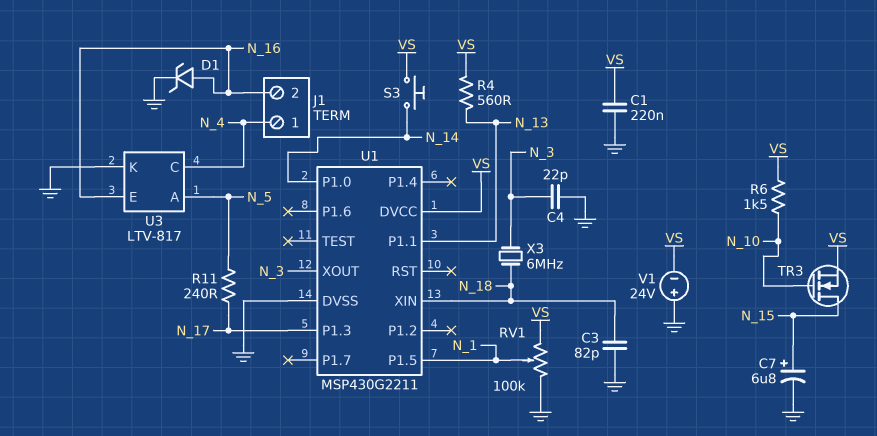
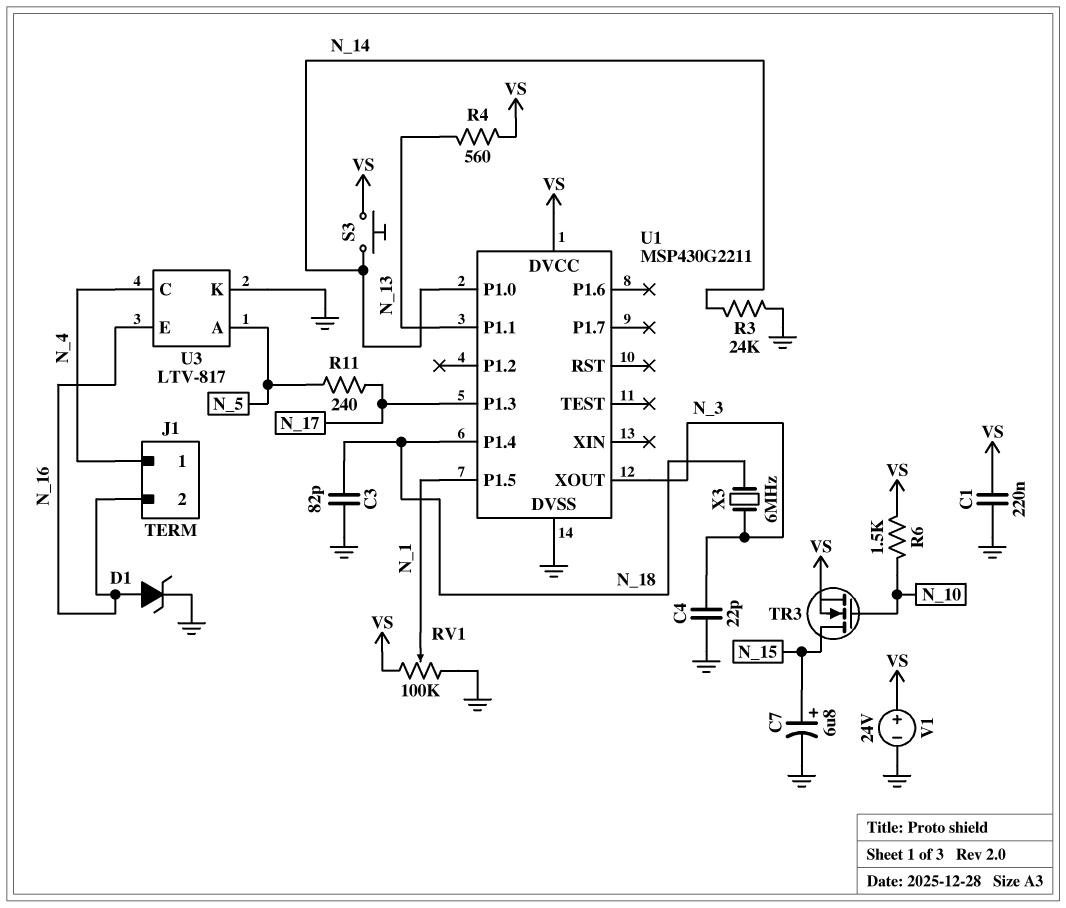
R3: none -> 24k (GND, N_14)
U1 pin P1.4: none -> N_18
U1 pin XIN: N_18 -> none
V1: 24V (plus GND, minus VS) -> 24V (plus VS, minus GND)

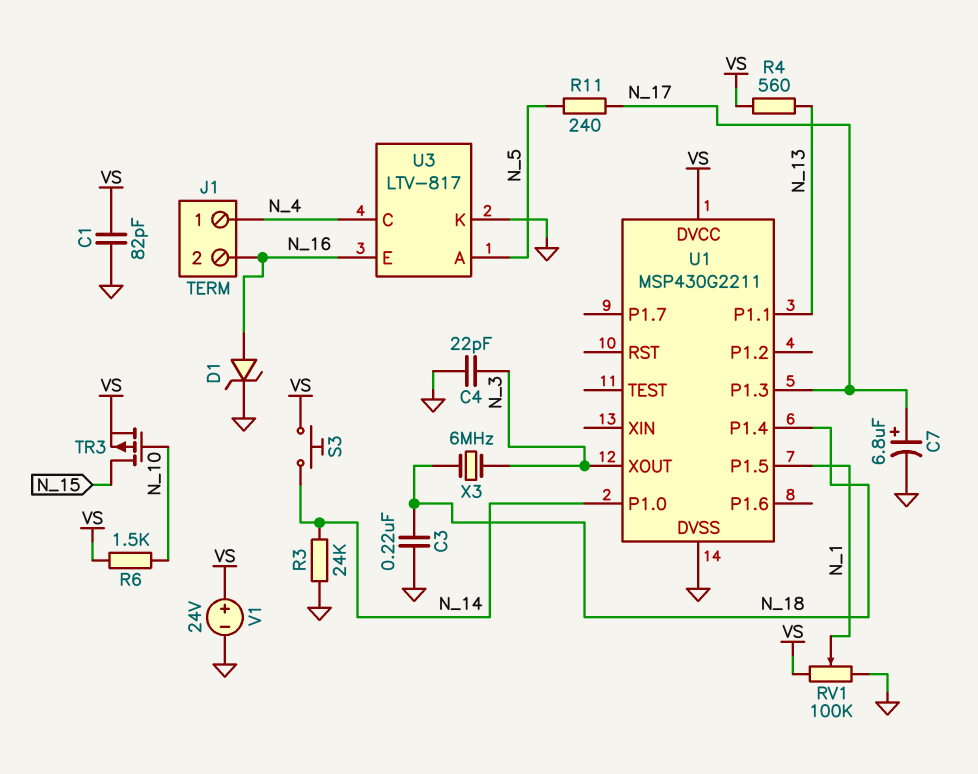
C1: 220nF (GND, VS) -> 82pF (GND, VS)
C3: 82pF (GND, N_18) -> 220nF (GND, N_18)
C7: 6.8uF (plus N_15, minus GND) -> 6.8uF (plus N_17, minus GND)
TR3: NMOS (G N_10, D N_15, S VS) -> PMOS (G N_10, D N_15, S VS)

